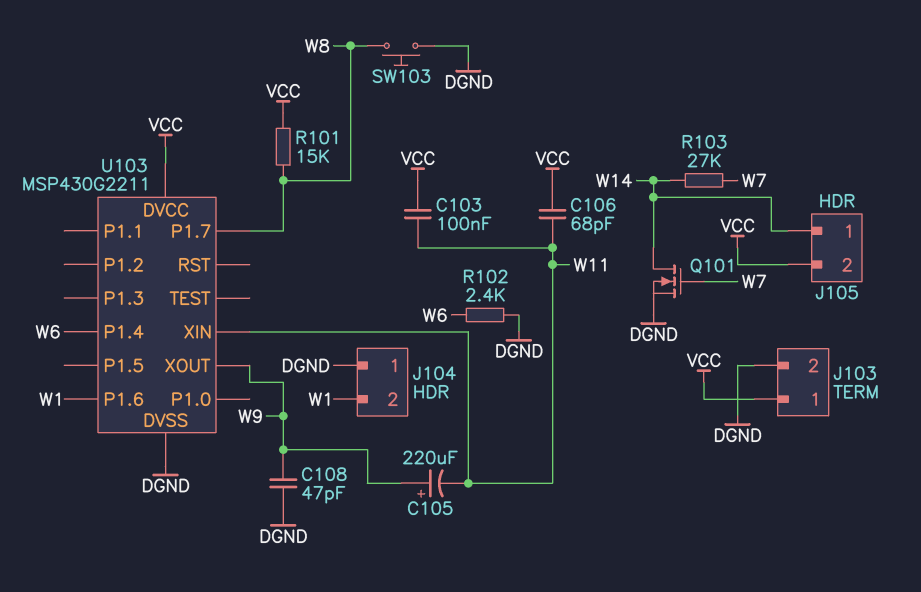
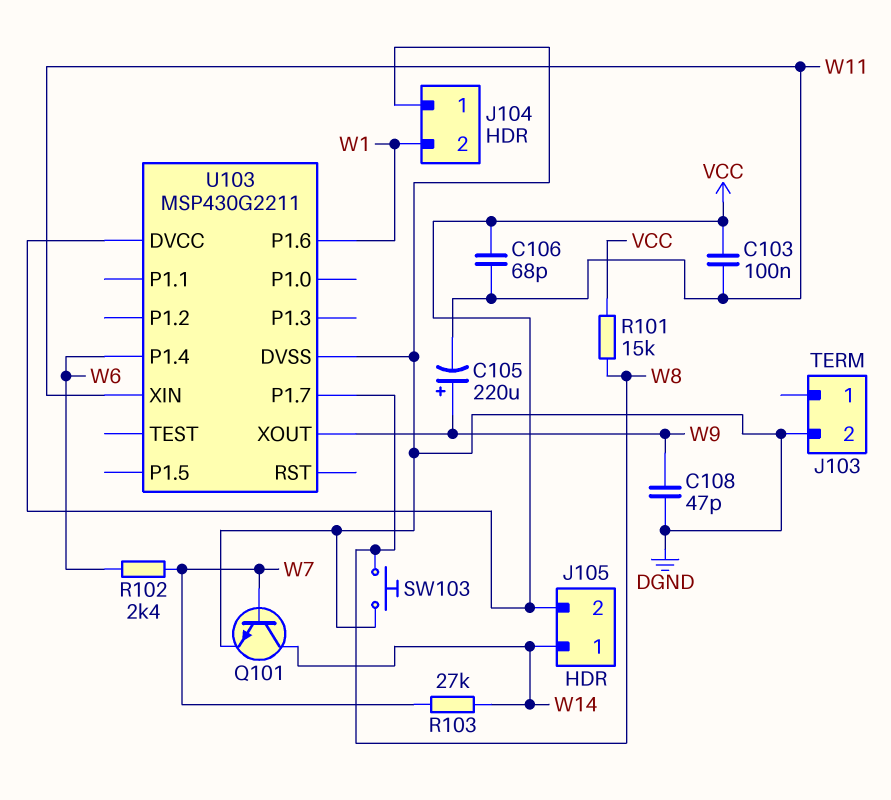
J103 pin 1: VCC -> none
Q101: NMOS (G W7, D W14, S DGND) -> NPN (B W7, C W14, E DGND)
R102: 2.4k (DGND, W6) -> 2.4k (W6, W7)

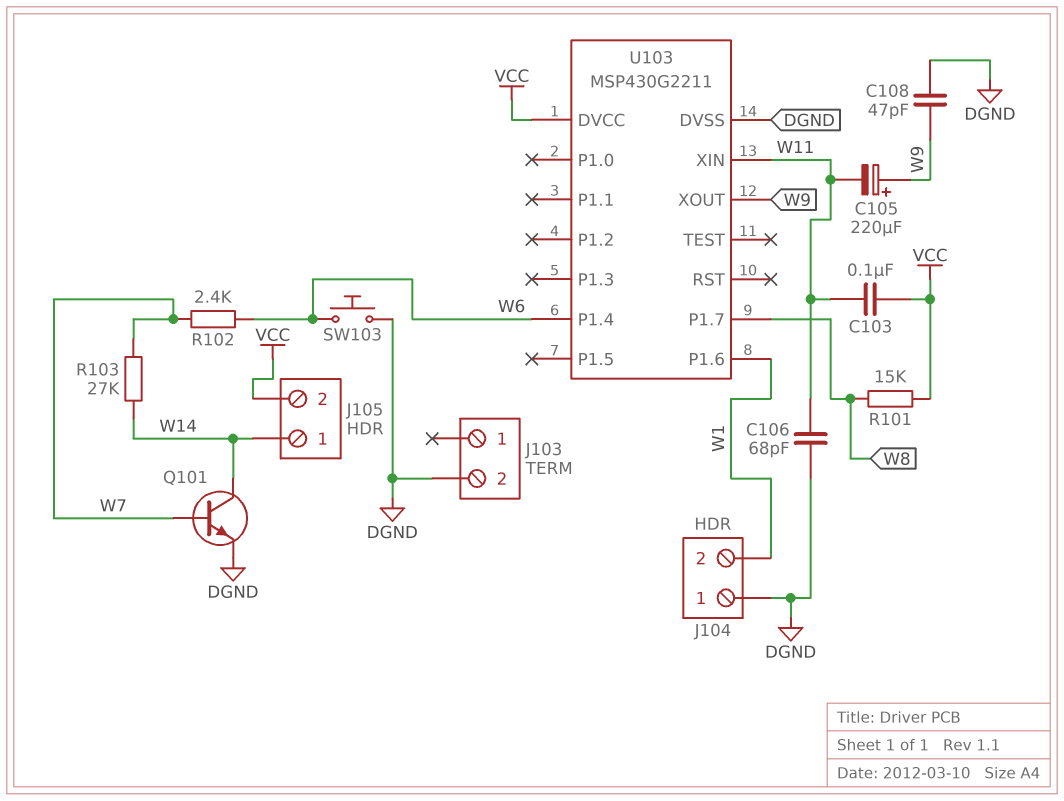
C106: 68pF (VCC, W11) -> 68pF (DGND, W11)
SW103: button (DGND, W8) -> button (DGND, W6)

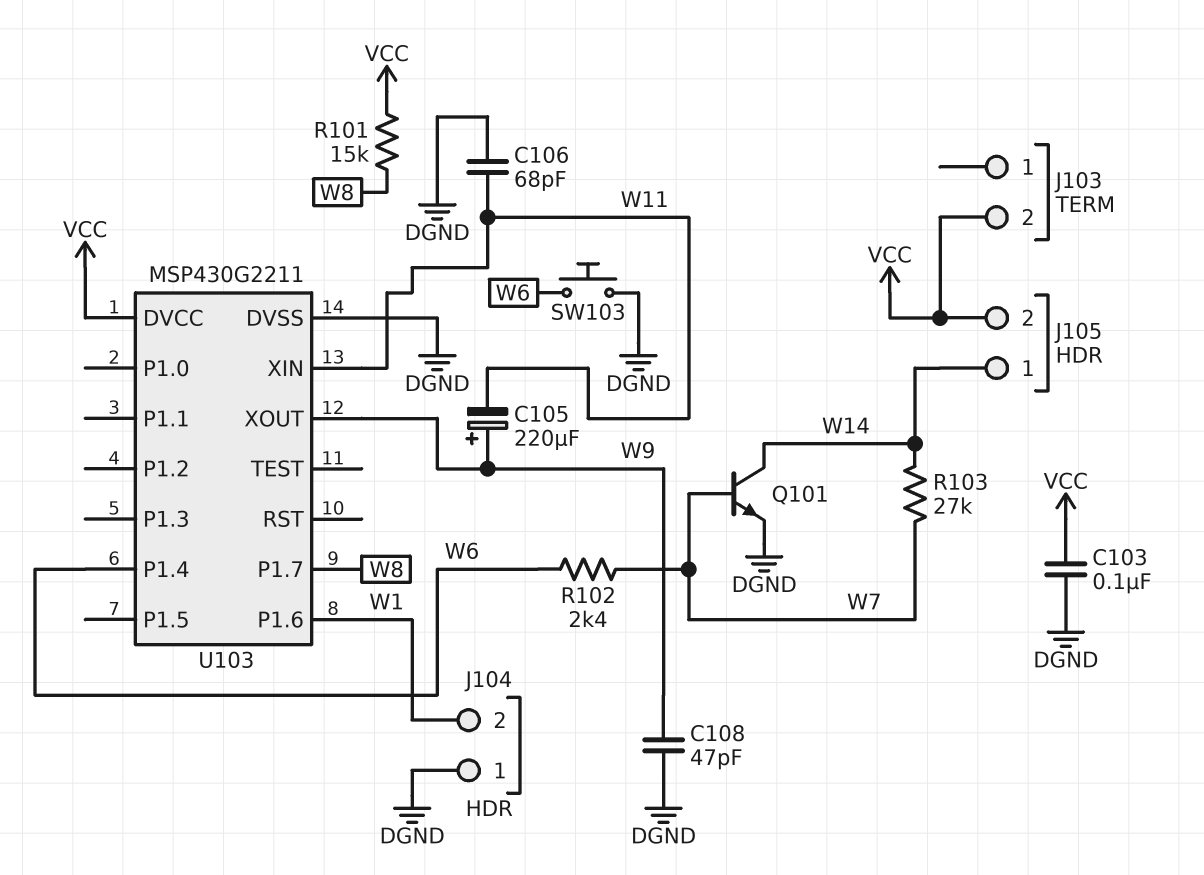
C103: 100nF (VCC, W11) -> 100nF (DGND, VCC)
J103 pin 2: DGND -> VCC

